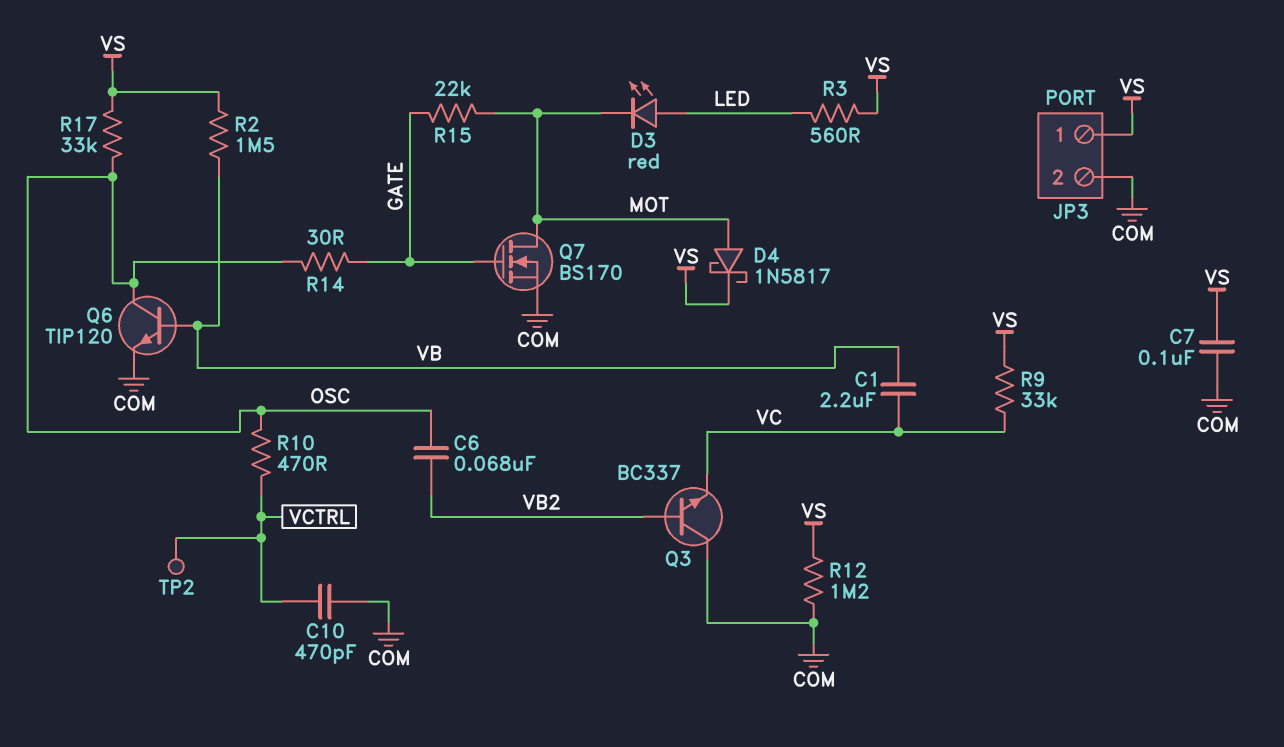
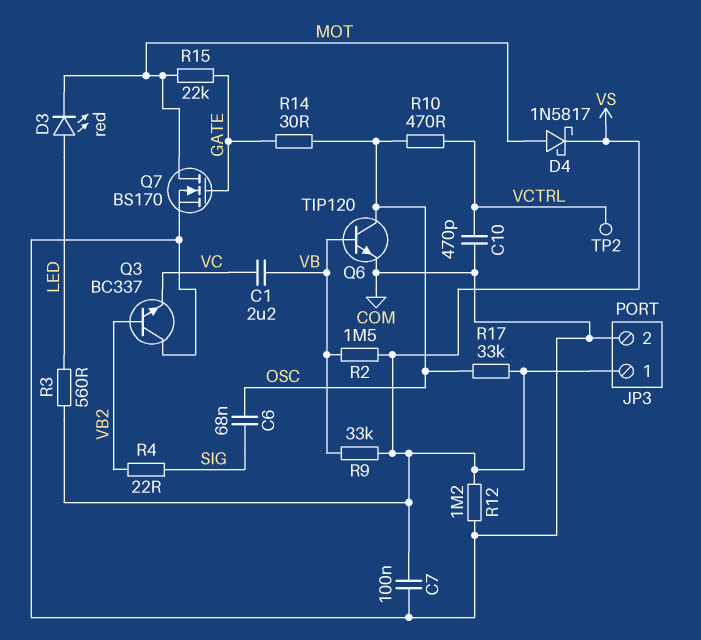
C6: 68nF (OSC, VB2) -> 68nF (OSC, SIG)
R4: none -> 22 (SIG, VB2)
R9: 33k (VC, VS) -> 33k (VB, VS)

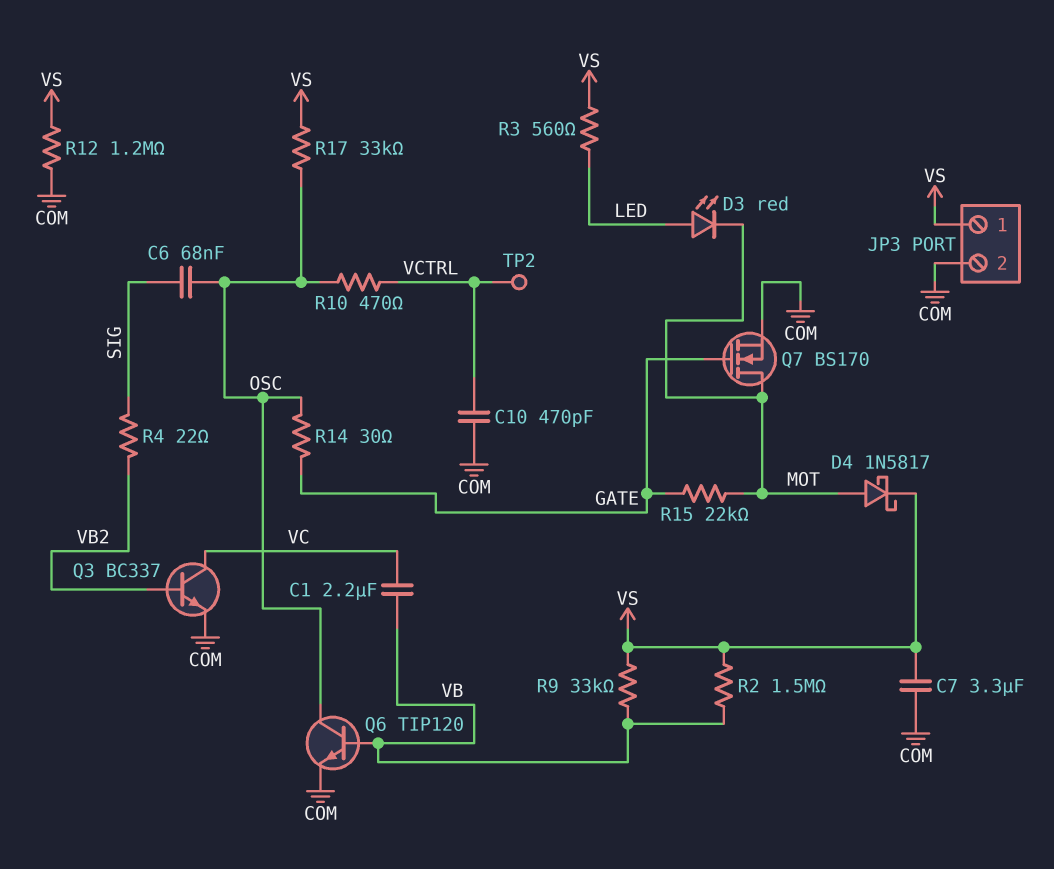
C7: 100nF (COM, VS) -> 3.3uF (COM, VS)
Q3: NPN BC337 (B VB2, C COM, E VC) -> NPN BC337 (B VB2, C VC, E COM)

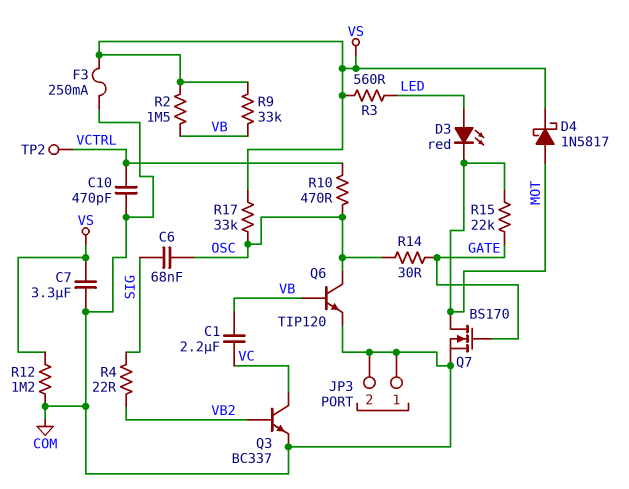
F3: none -> 250mA (COM, VS)
JP3 pin 1: VS -> COM

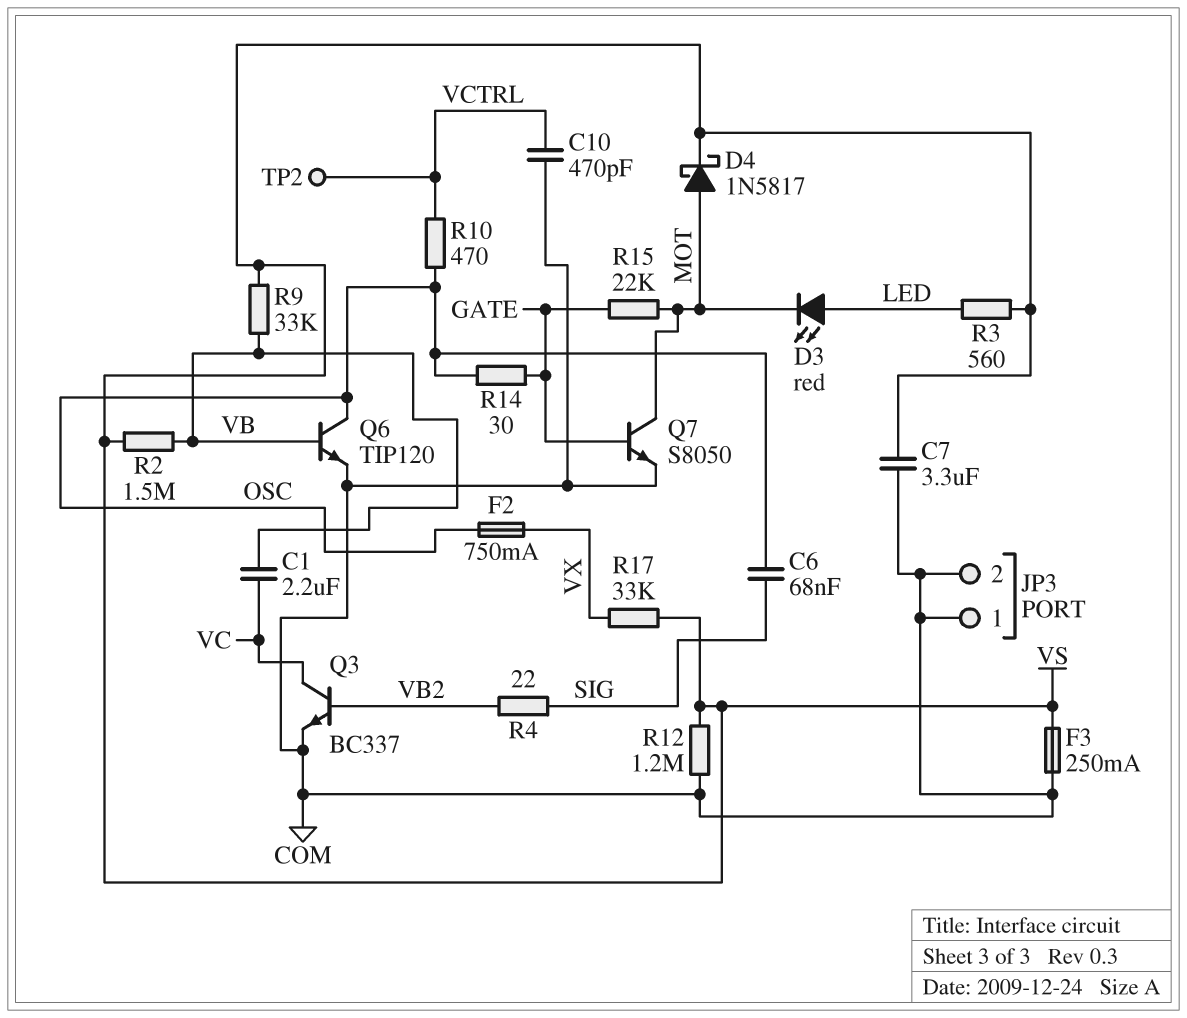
F2: none -> 750mA (OSC, VX)
Q7: NMOS BS170 (G GATE, D MOT, S COM) -> NPN S8050 (B GATE, C MOT, E COM)
R17: 33k (OSC, VS) -> 33k (VS, VX)

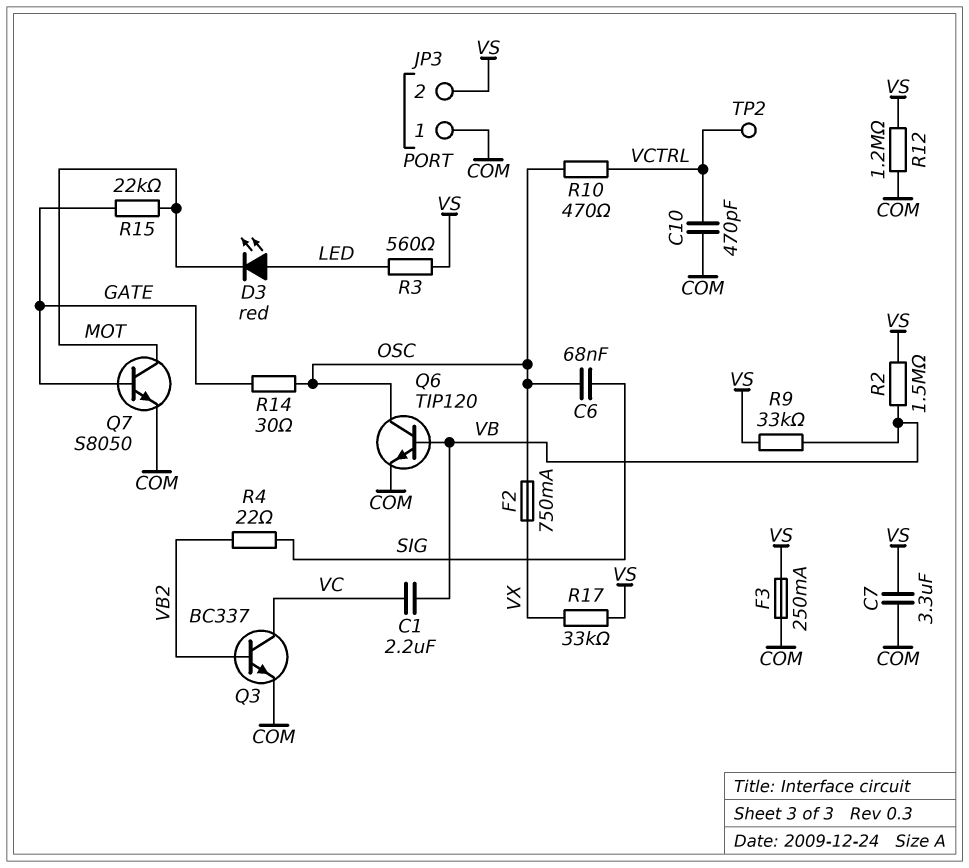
D4: schottky 1N5817 (A MOT, K VS) -> none
JP3 pin 2: COM -> VS

